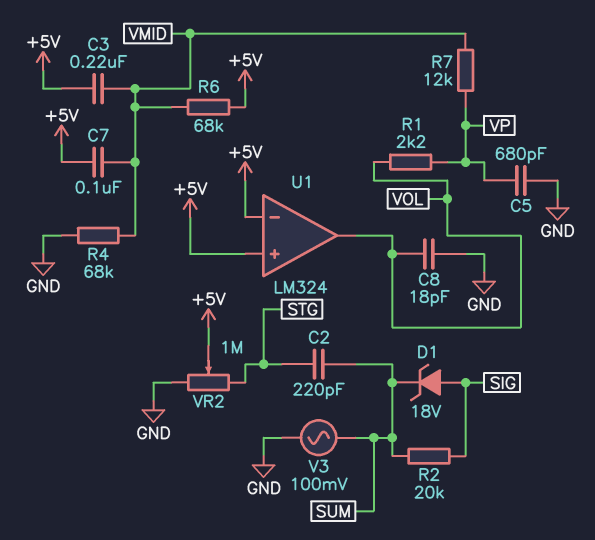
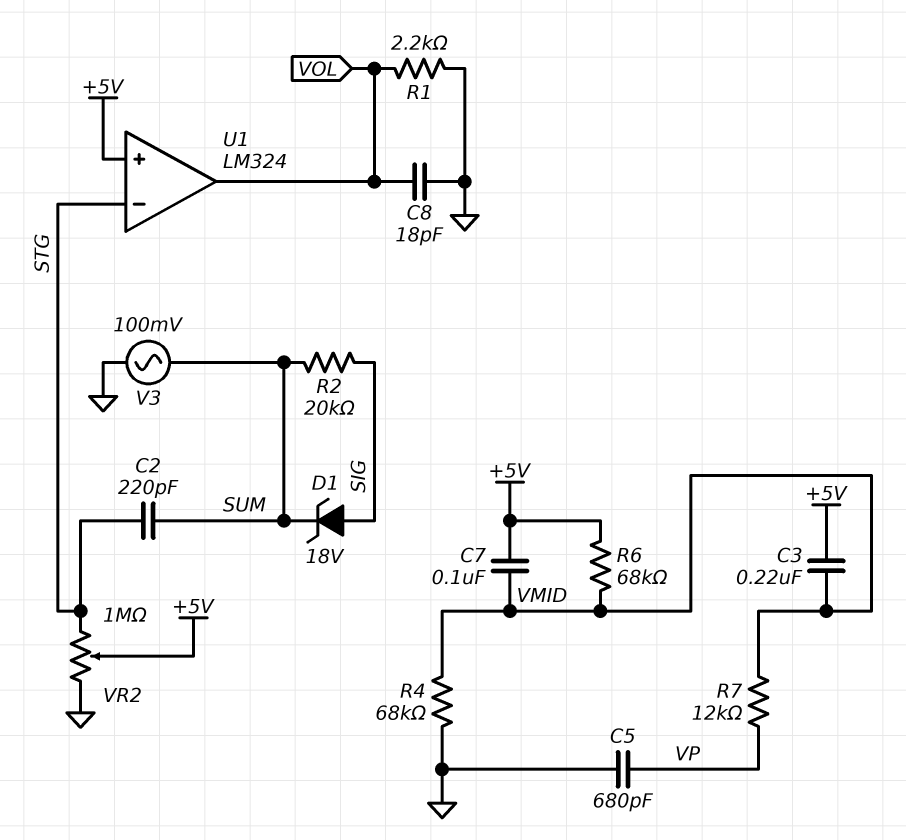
R1: 2.2k (VOL, VP) -> 2.2k (GND, VOL)
U1 pin in-: +5V -> STG

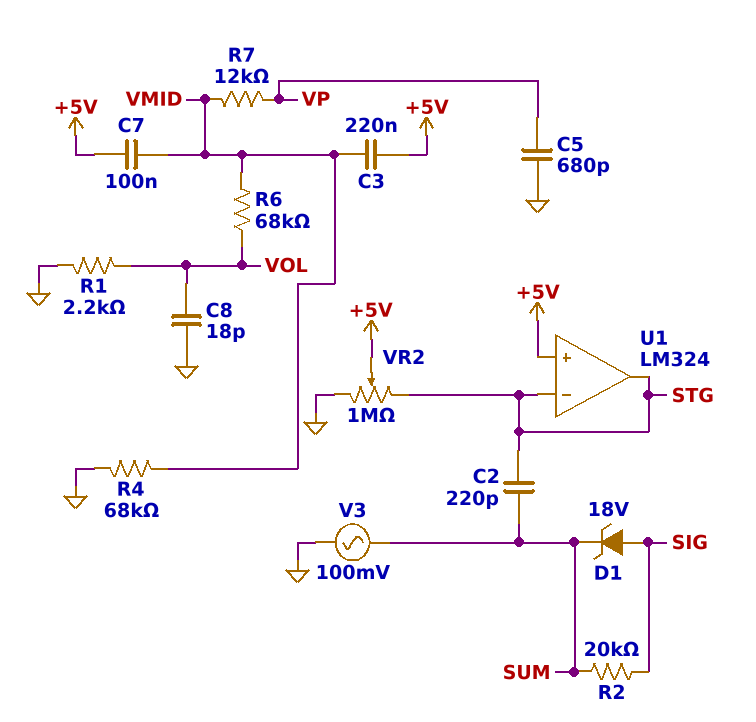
R6: 68k (+5V, VMID) -> 68k (VMID, VOL)
U1 pin out: VOL -> STG

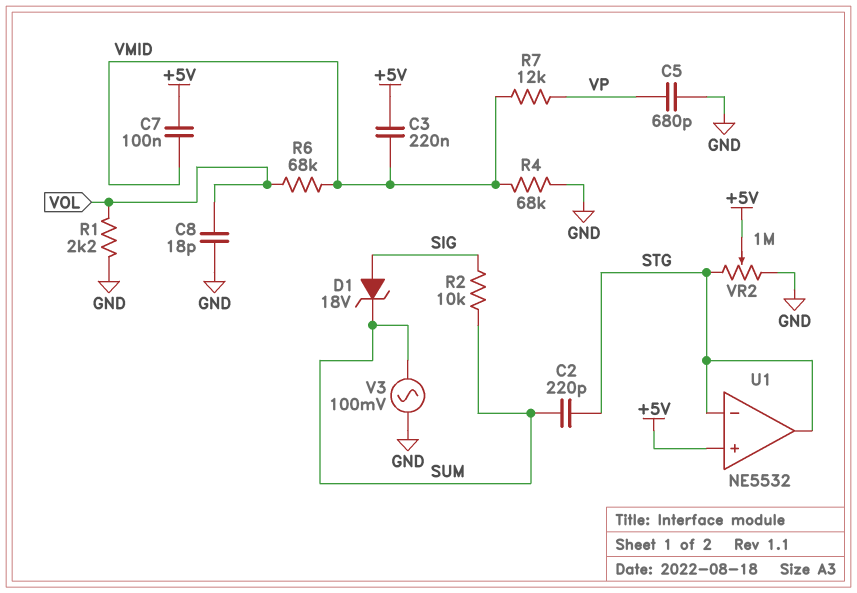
R2: 20k (SIG, SUM) -> 10k (SIG, SUM)
U1: LM324 -> NE5532

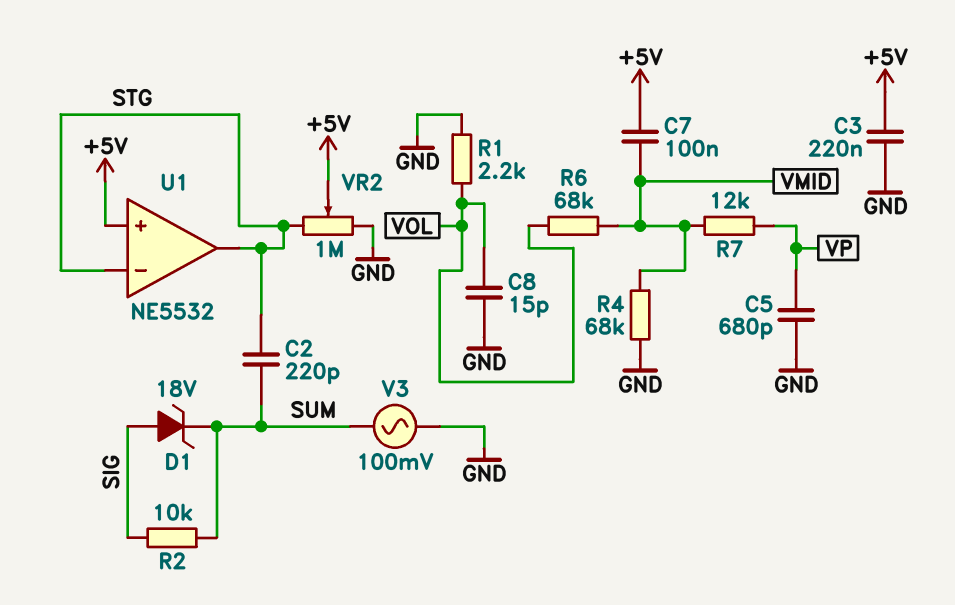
C3: 220nF (+5V, VMID) -> 220nF (+5V, GND)
C8: 18pF (GND, VOL) -> 15pF (GND, VOL)

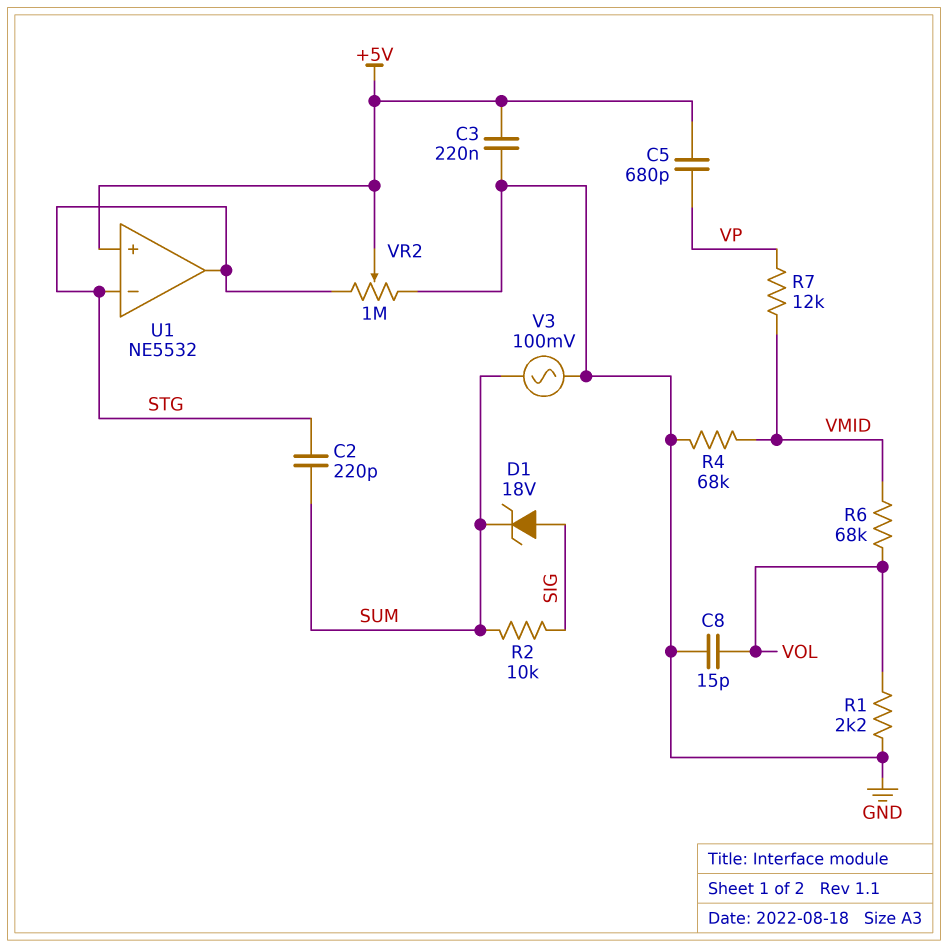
C5: 680pF (GND, VP) -> 680pF (+5V, VP)
C7: 100nF (+5V, VMID) -> none

